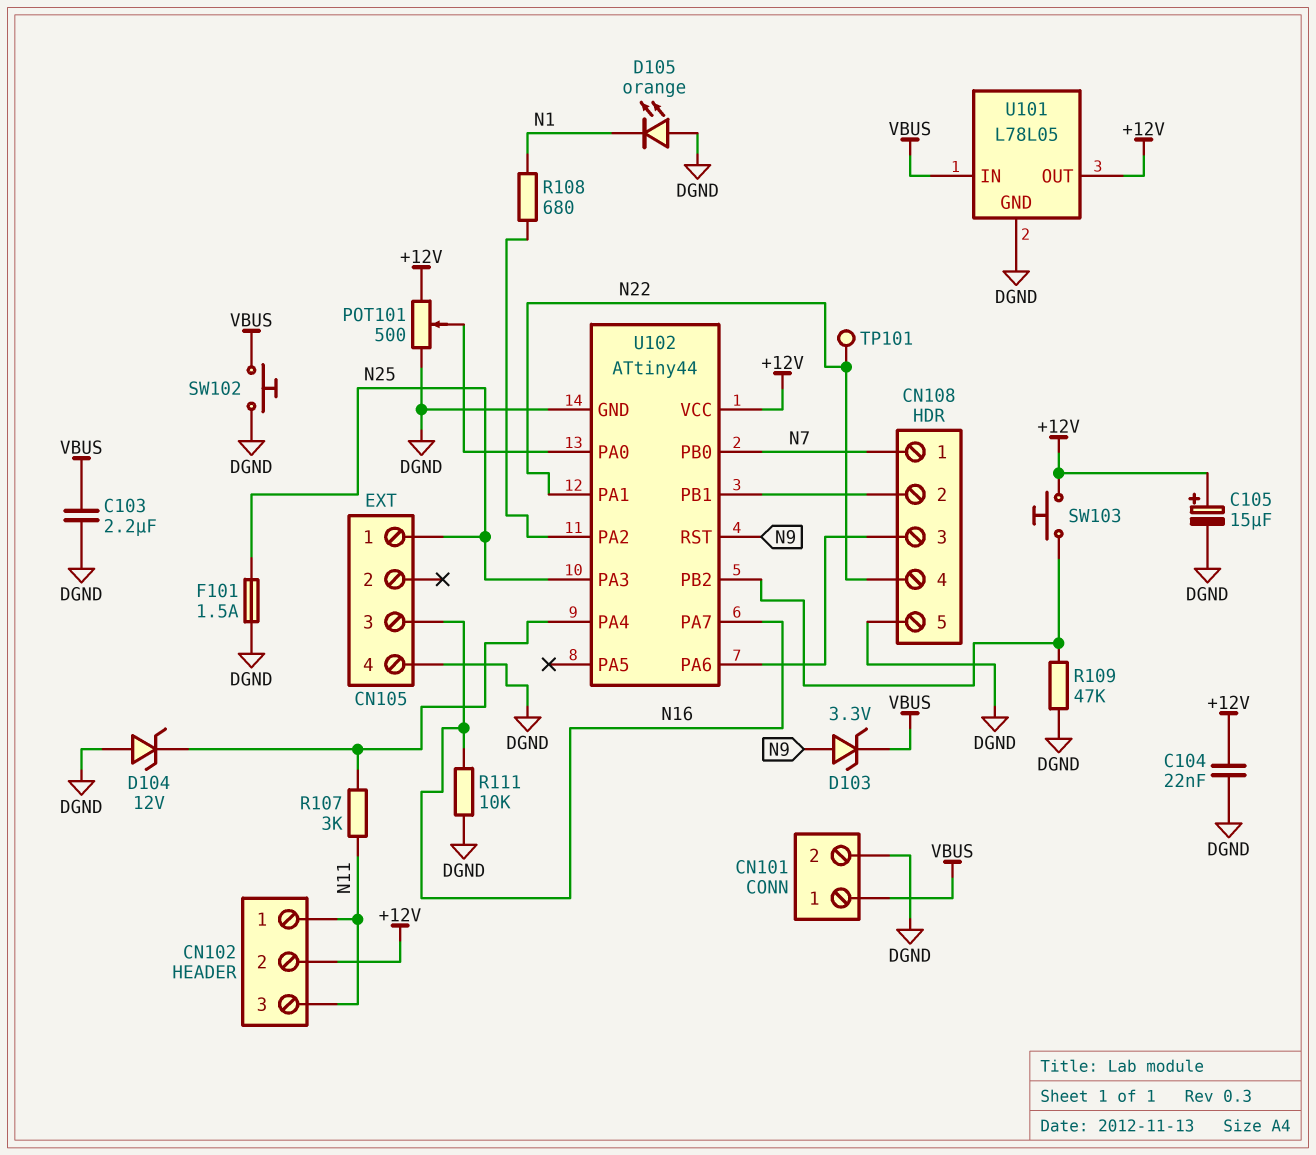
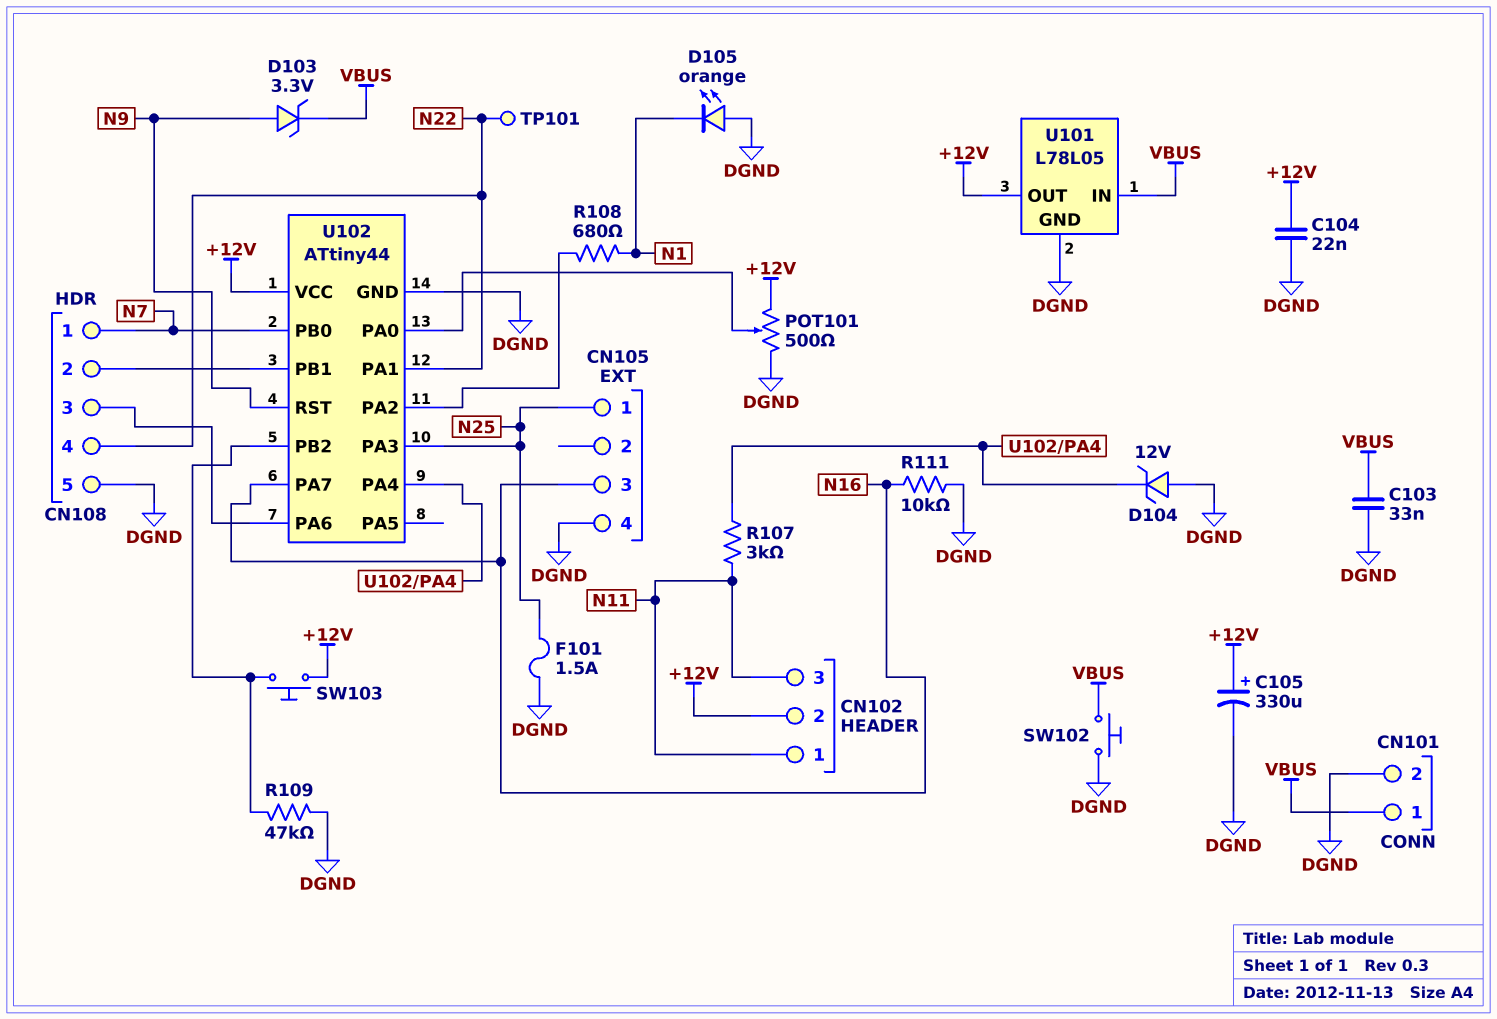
C103: 2.2uF (DGND, VBUS) -> 33nF (DGND, VBUS)
C105: 15uF (plus +12V, minus DGND) -> 330uF (plus +12V, minus DGND)

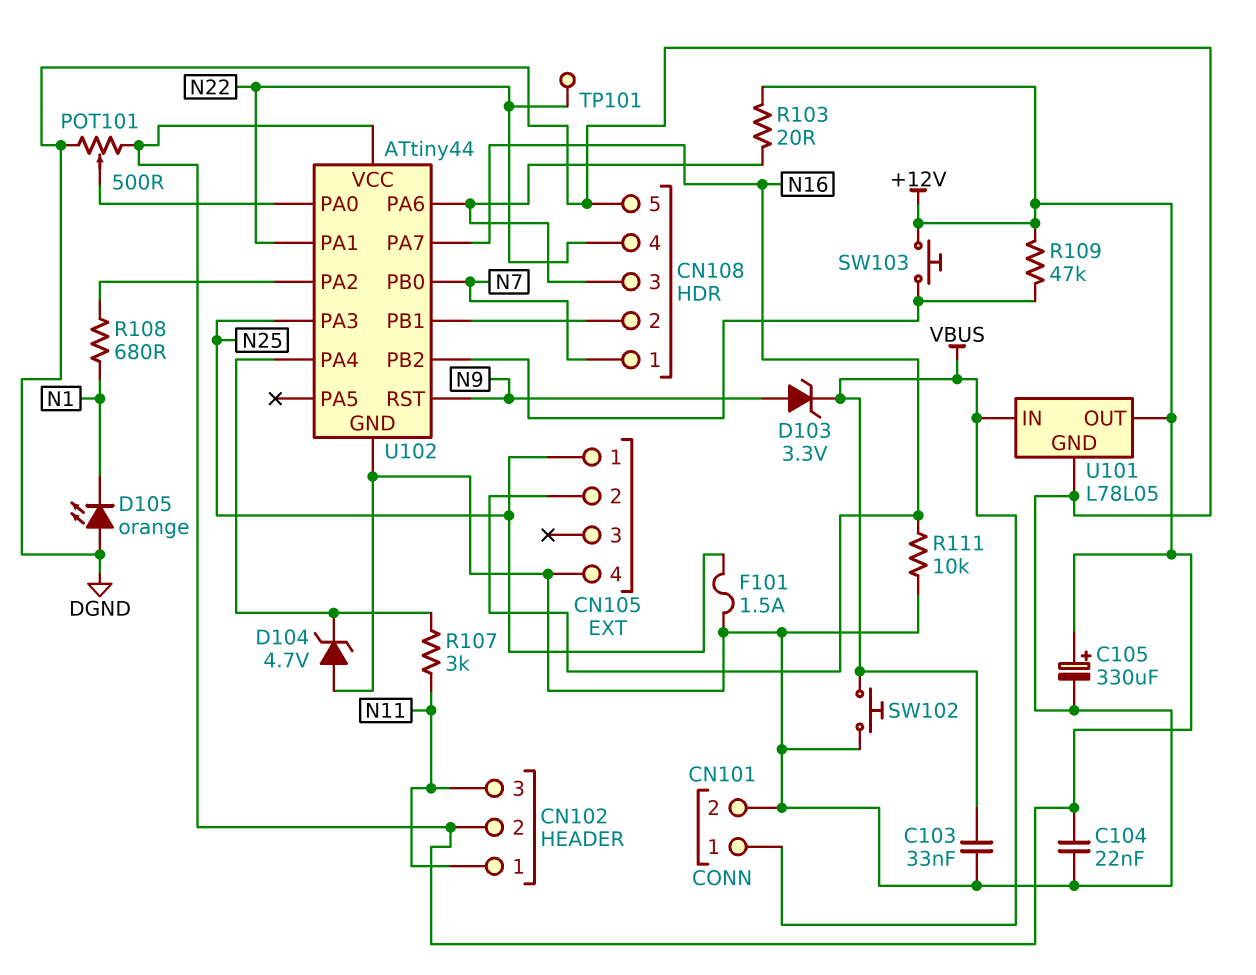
CN105 pin 2: none -> N16
CN105 pin 3: N16 -> none
D104: zener 12V (A DGND, K U102/PA4) -> zener 4.7V (A DGND, K U102/PA4)
R103: none -> 20 (+12V, CN108/3)
R109: 47k (DGND, U102/PB2) -> 47k (+12V, U102/PB2)

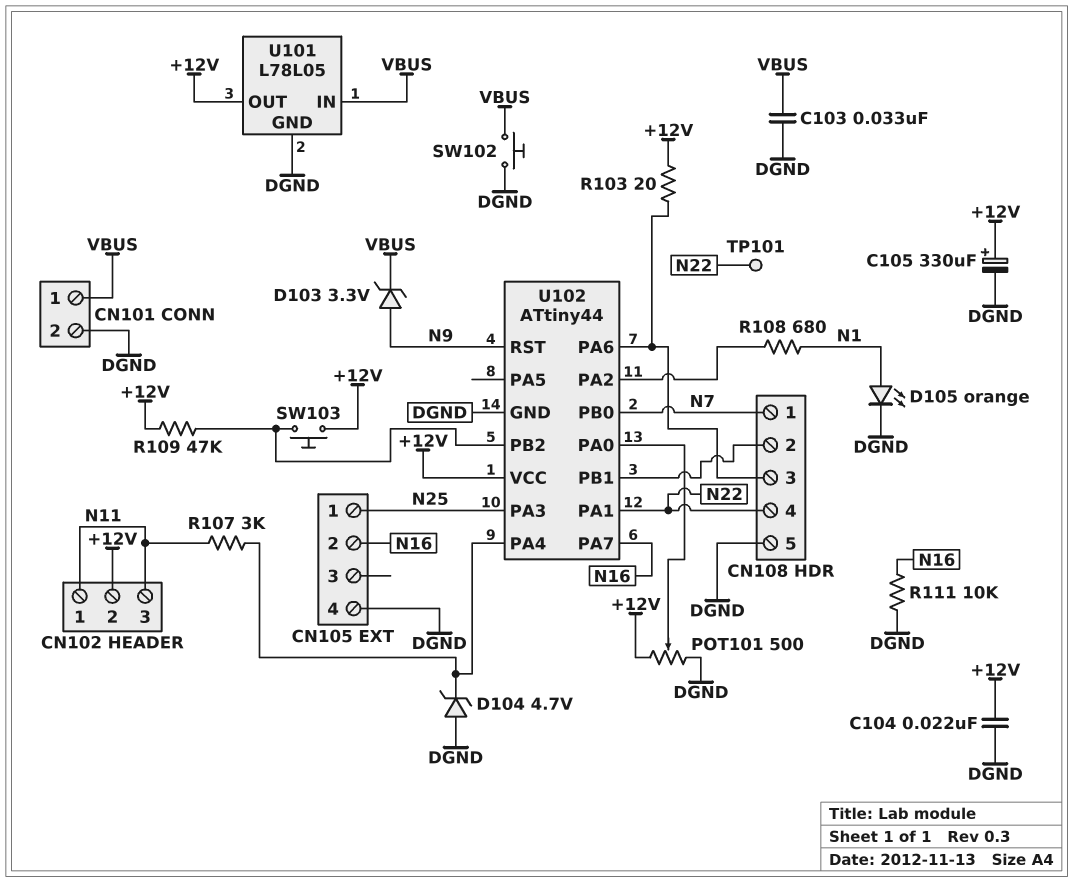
D105: LED orange (A DGND, K N1) -> LED orange (A N1, K DGND)
F101: 1.5A (DGND, N25) -> none

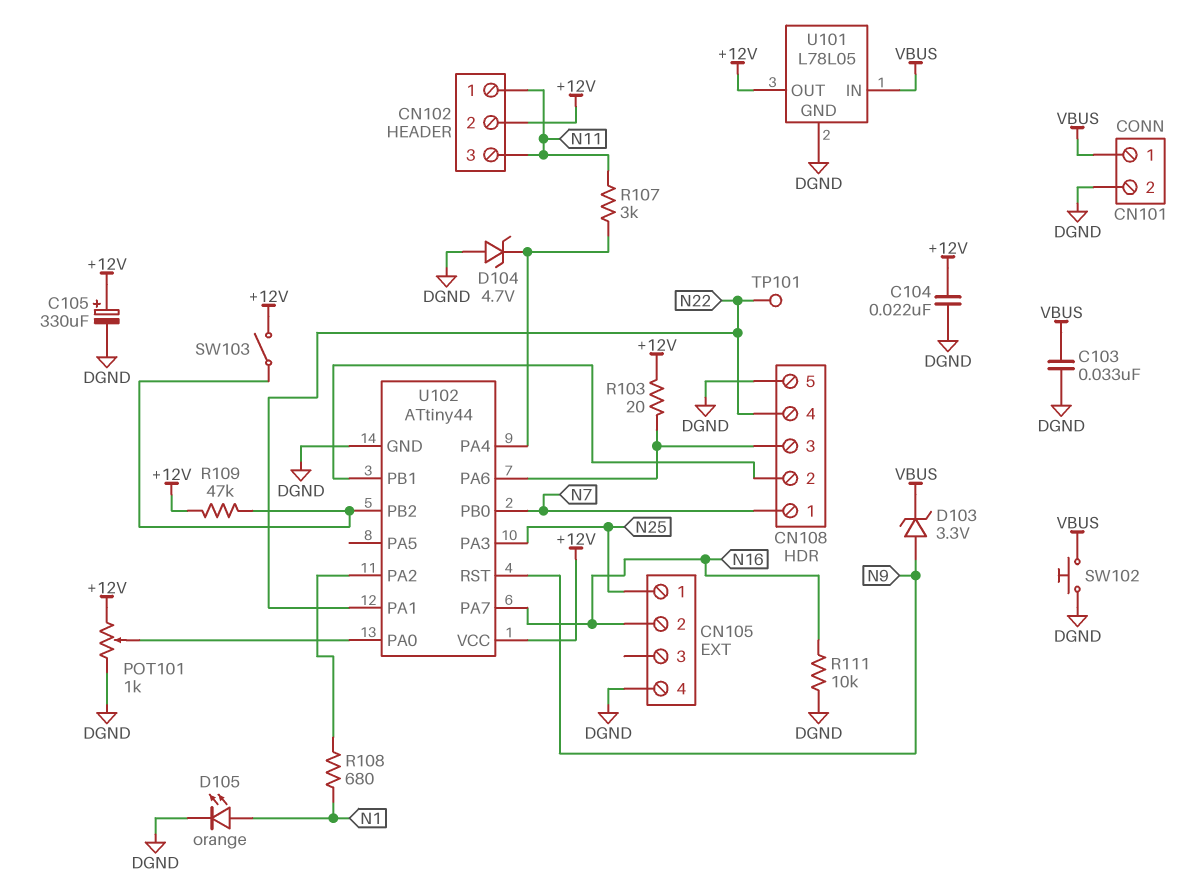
POT101: 500 (+12V, DGND, wiper U102/PA0) -> 1k (+12V, DGND, wiper U102/PA0)
SW103: button (+12V, U102/PB2) -> switch (+12V, U102/PB2)

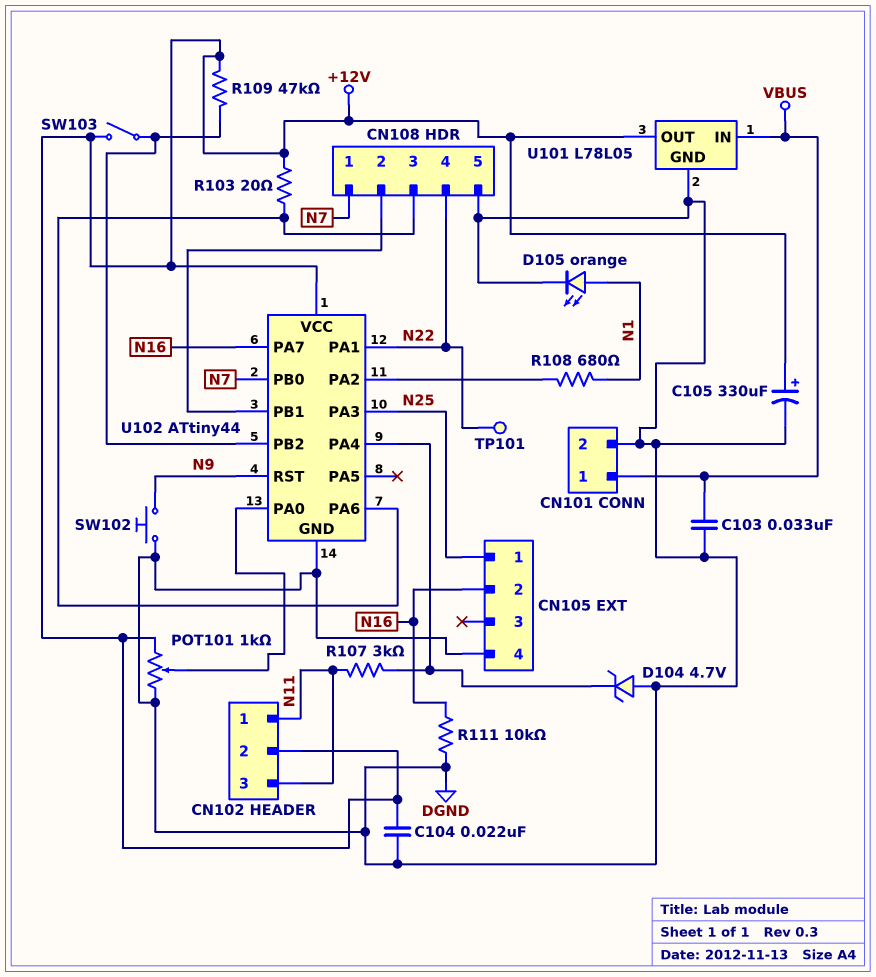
D103: zener 3.3V (A N9, K VBUS) -> none
SW102: button (DGND, VBUS) -> button (DGND, N9)

